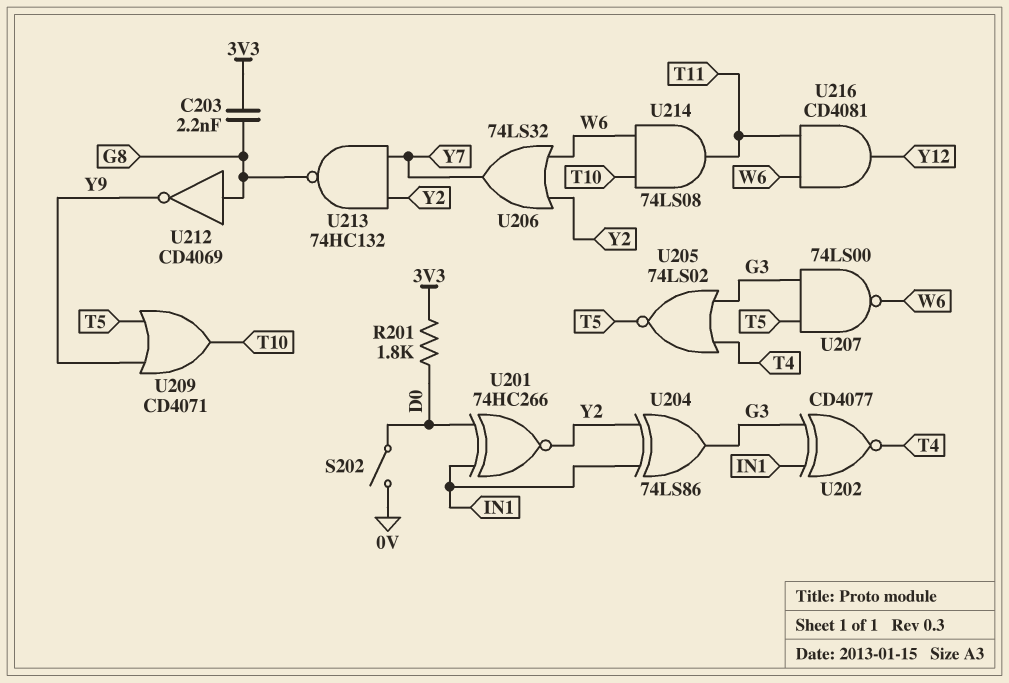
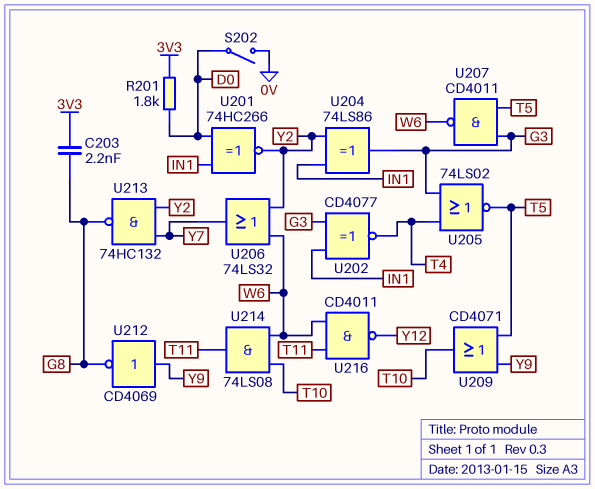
U207: NAND 74LS00 (in G3, in T5, out W6) -> NAND CD4011 (in G3, in T5, out W6)
U212: NOT CD4069 (in G8, out Y9) -> NOT CD4069 (in Y9, out G8)
U216: AND CD4081 (in T11, in W6, out Y12) -> NAND CD4011 (in T11, in W6, out Y12)

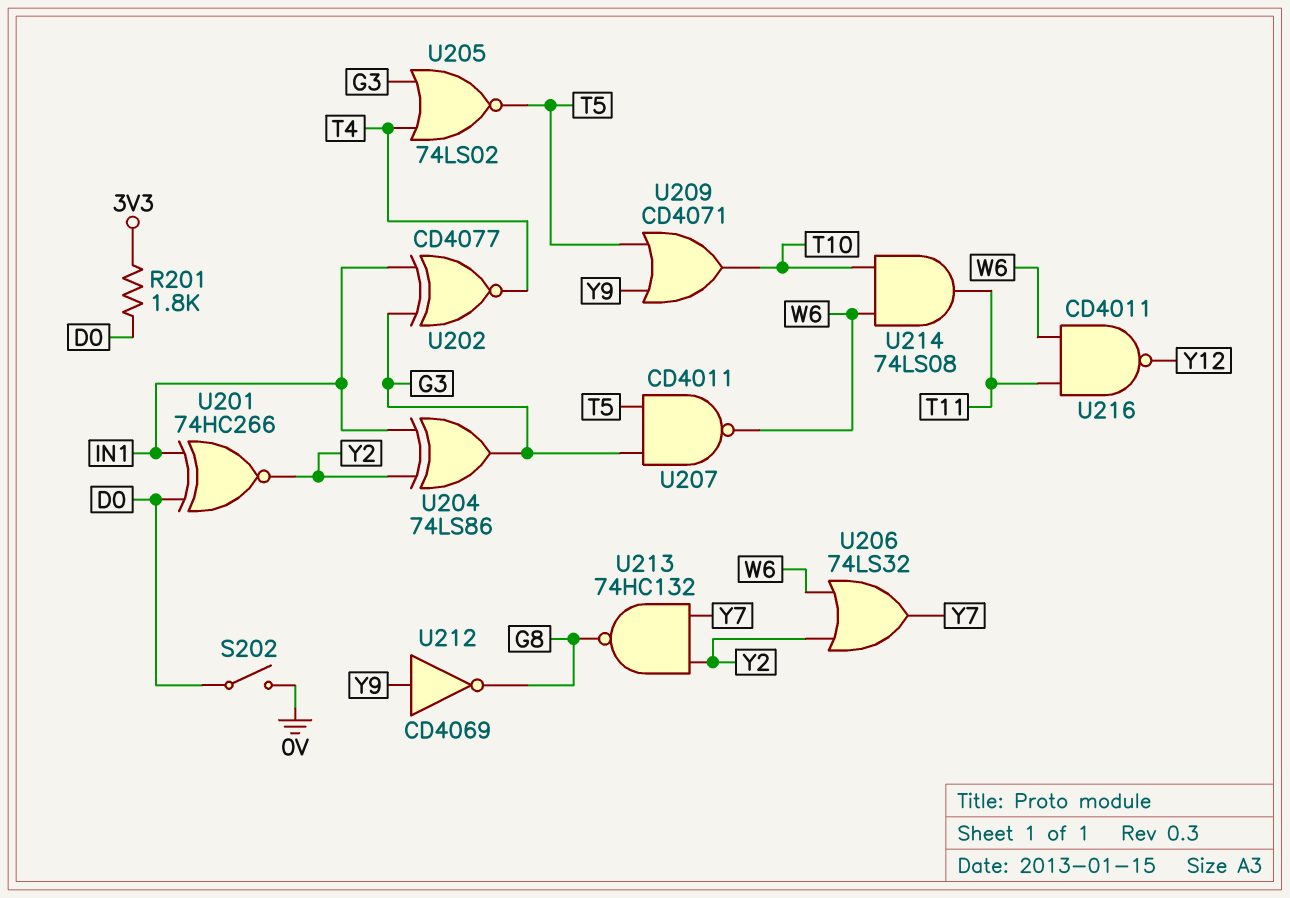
C203: 2.2nF (3V3, G8) -> none

